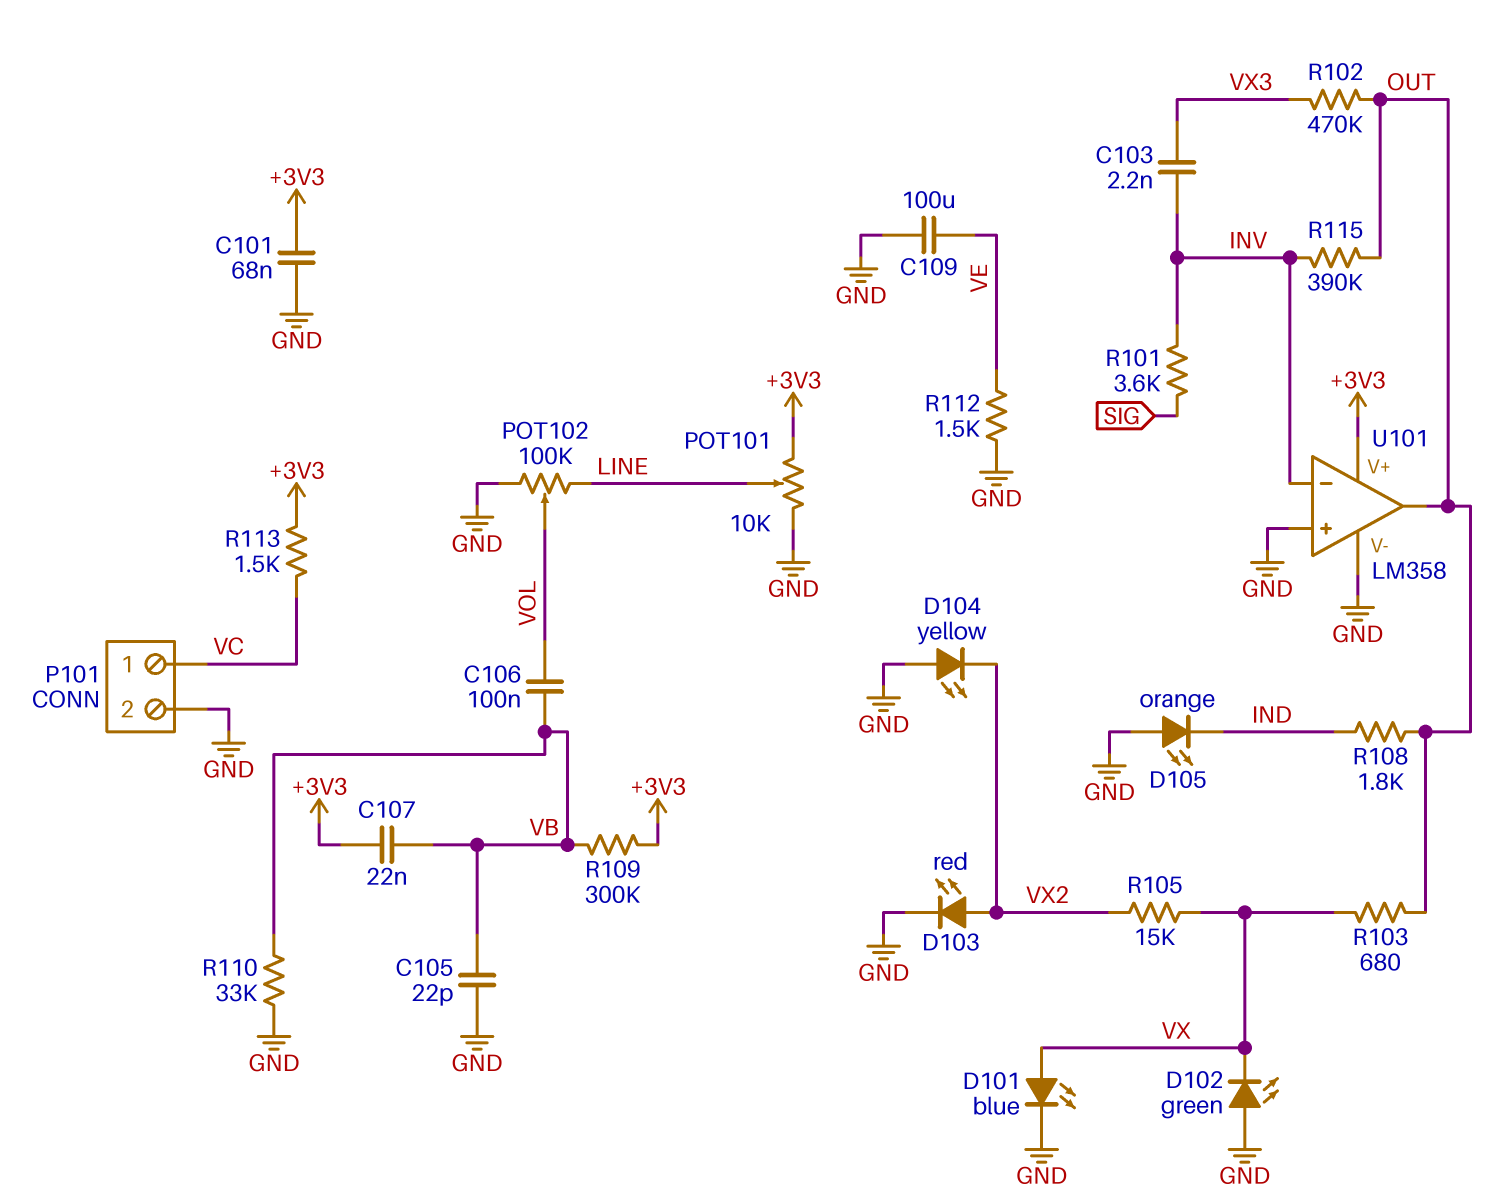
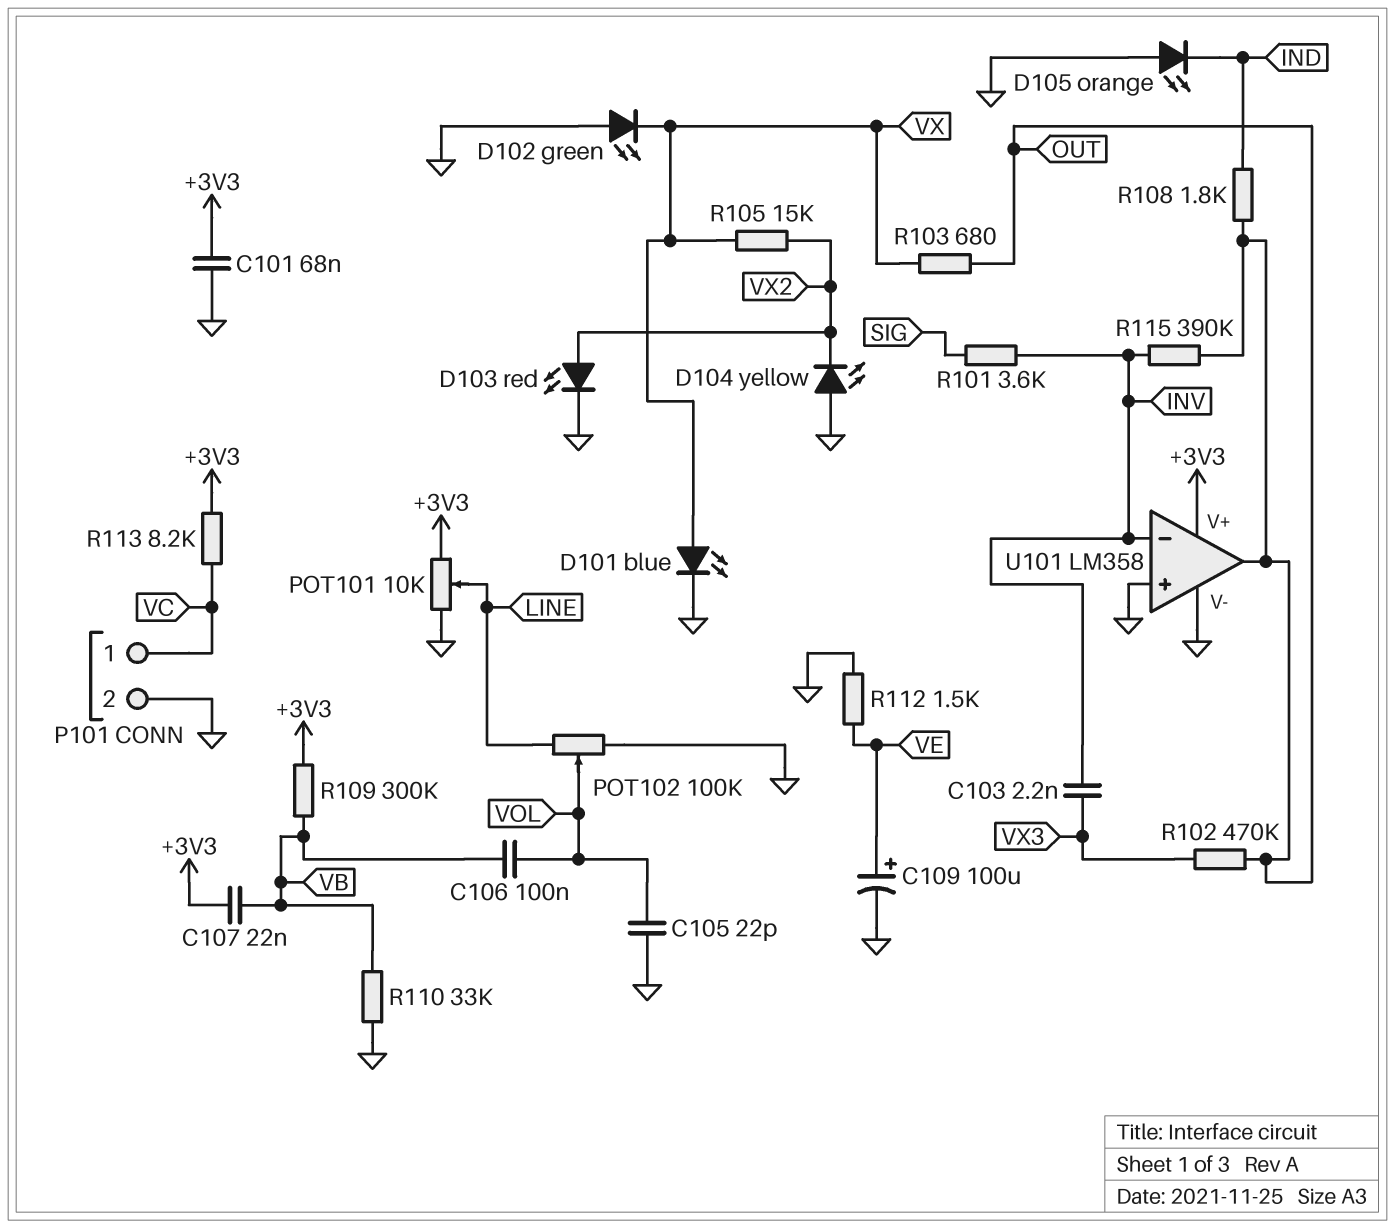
C105: 22pF (GND, VB) -> 22pF (GND, VOL)
C109: 100uF (GND, VE) -> 100uF (plus VE, minus GND)
R113: 1.5k (+3V3, VC) -> 8.2k (+3V3, VC)

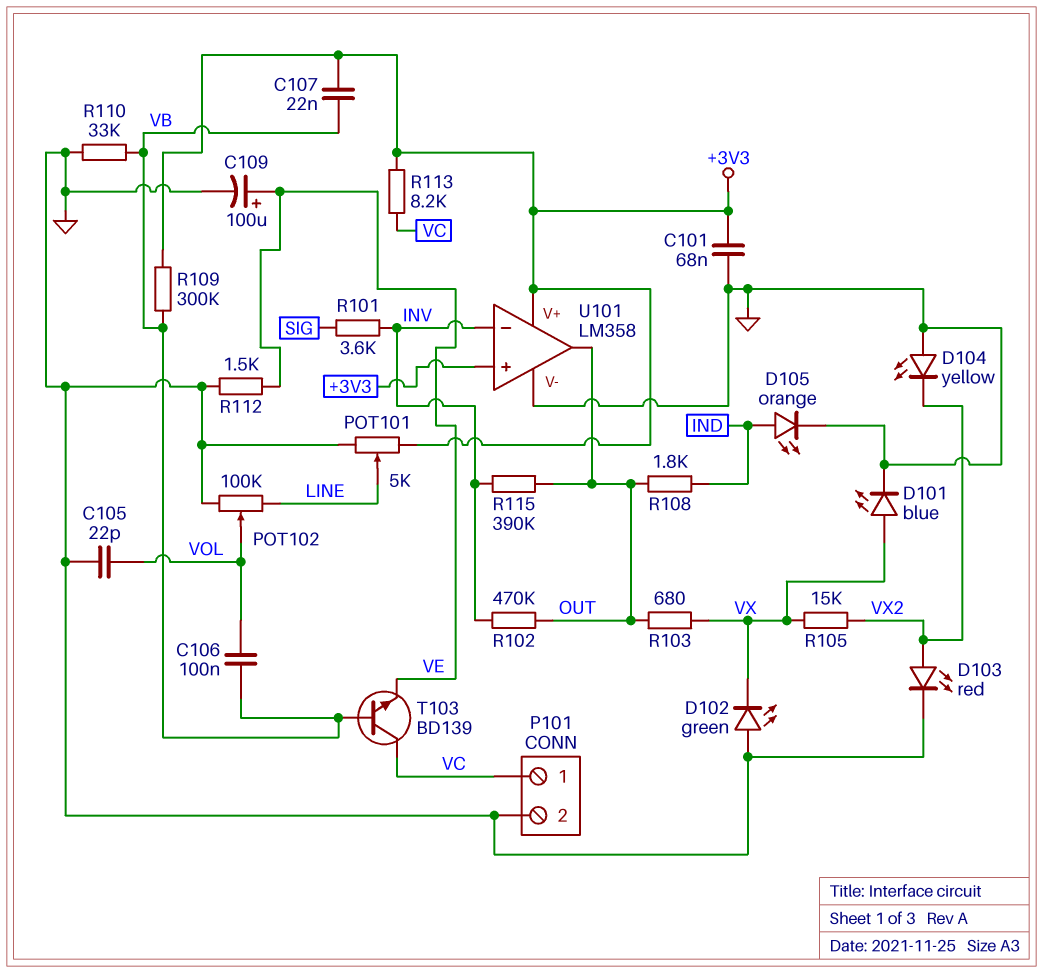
C103: 2.2nF (INV, VX3) -> none
D105: LED orange (A GND, K IND) -> LED orange (A IND, K GND)
POT101: 10k (+3V3, GND, wiper LINE) -> 5k (+3V3, GND, wiper LINE)
R102: 470k (OUT, VX3) -> 470k (INV, OUT)
T103: none -> NPN BD139 (B VB, C VC, E VE)
U101 pin in+: GND -> +3V3

